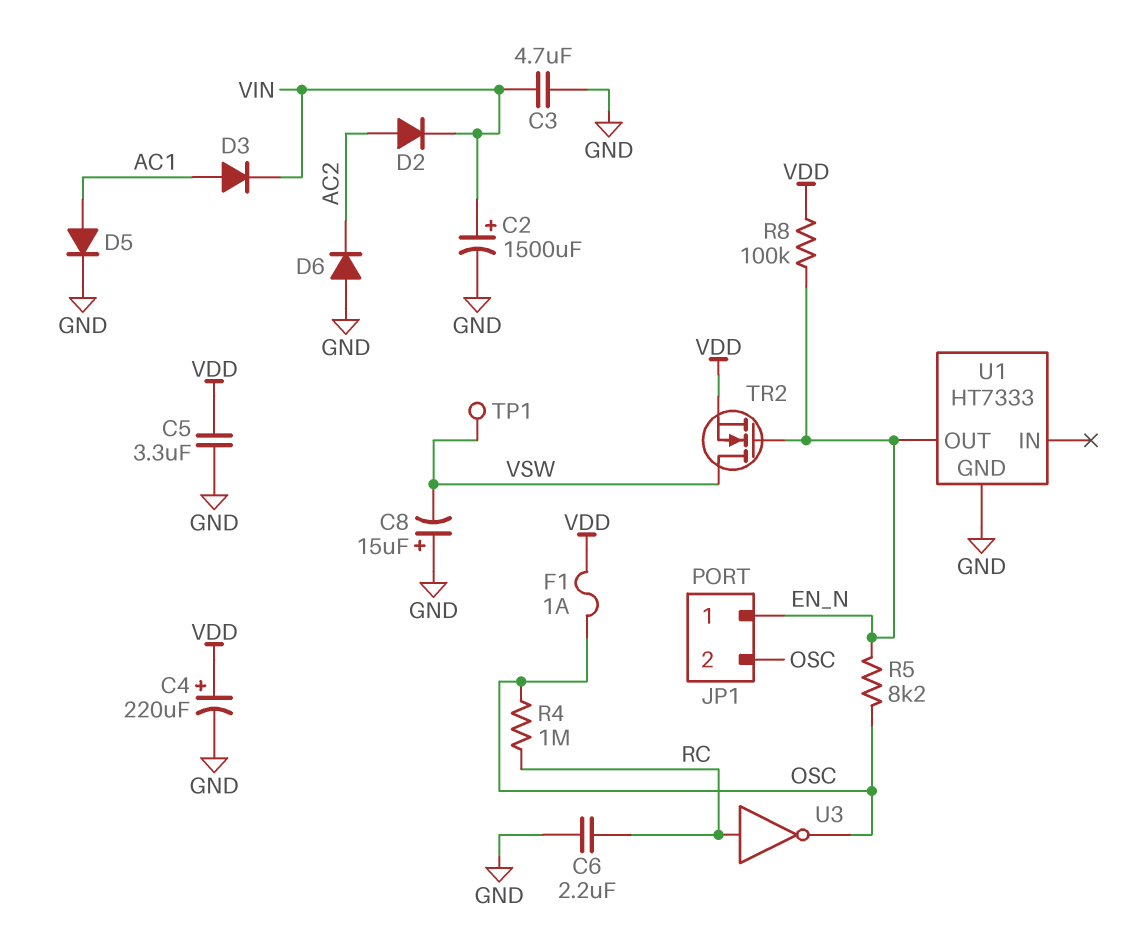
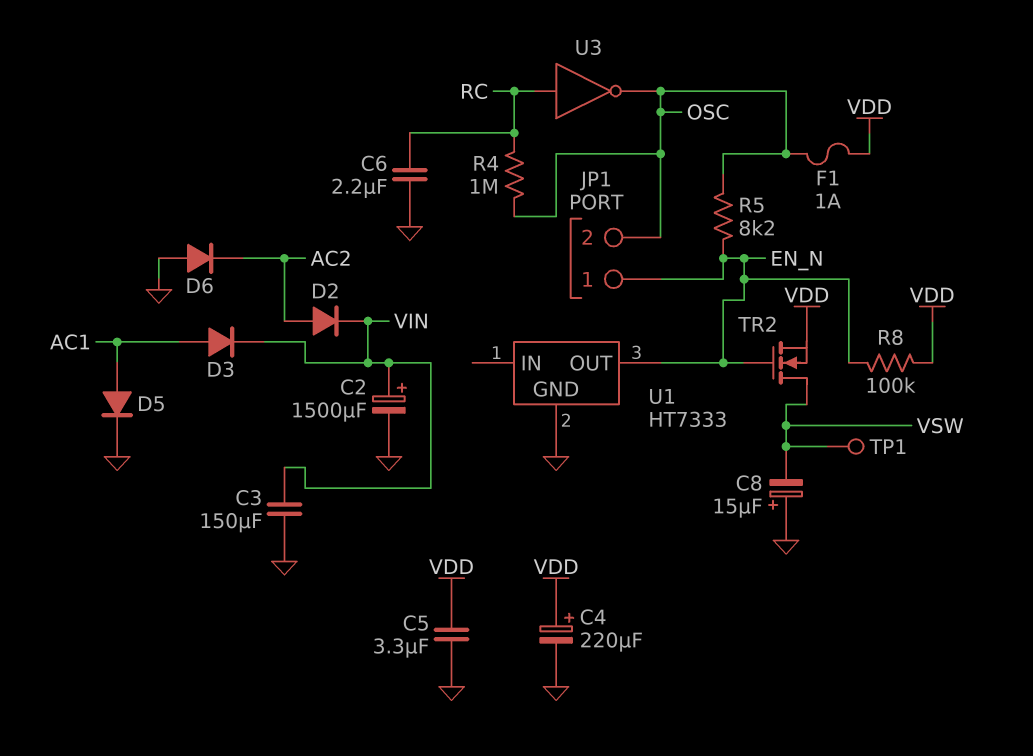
C3: 4.7uF (GND, VIN) -> 150uF (GND, VIN)

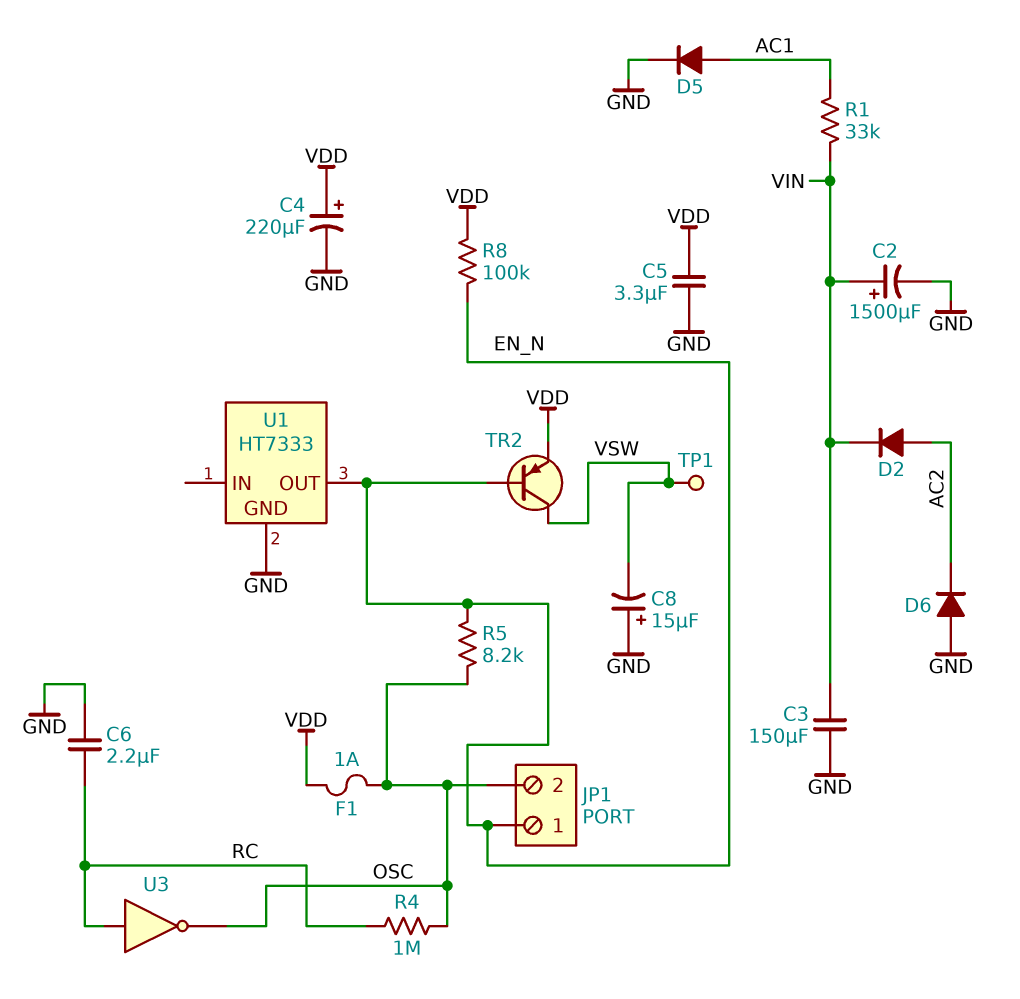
D3: diode (A AC1, K VIN) -> none
R1: none -> 33k (AC1, VIN)
TR2: NMOS (G EN_N, D VSW, S VDD) -> PNP (B EN_N, C VSW, E VDD)

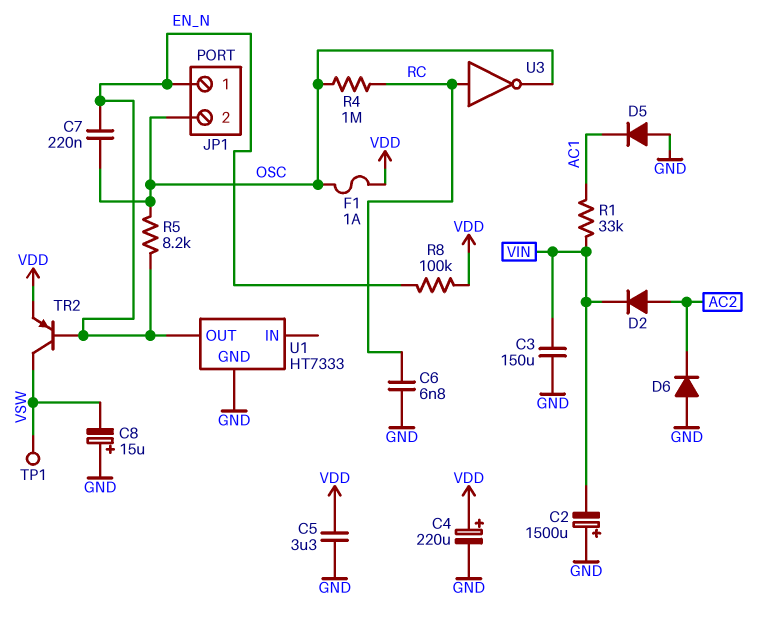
C2: 1500uF (plus VIN, minus GND) -> 1500uF (plus GND, minus VIN)
C6: 2.2uF (GND, RC) -> 6.8nF (GND, RC)
C7: none -> 220nF (EN_N, OSC)
D5: diode (A AC1, K GND) -> diode (A GND, K AC1)

